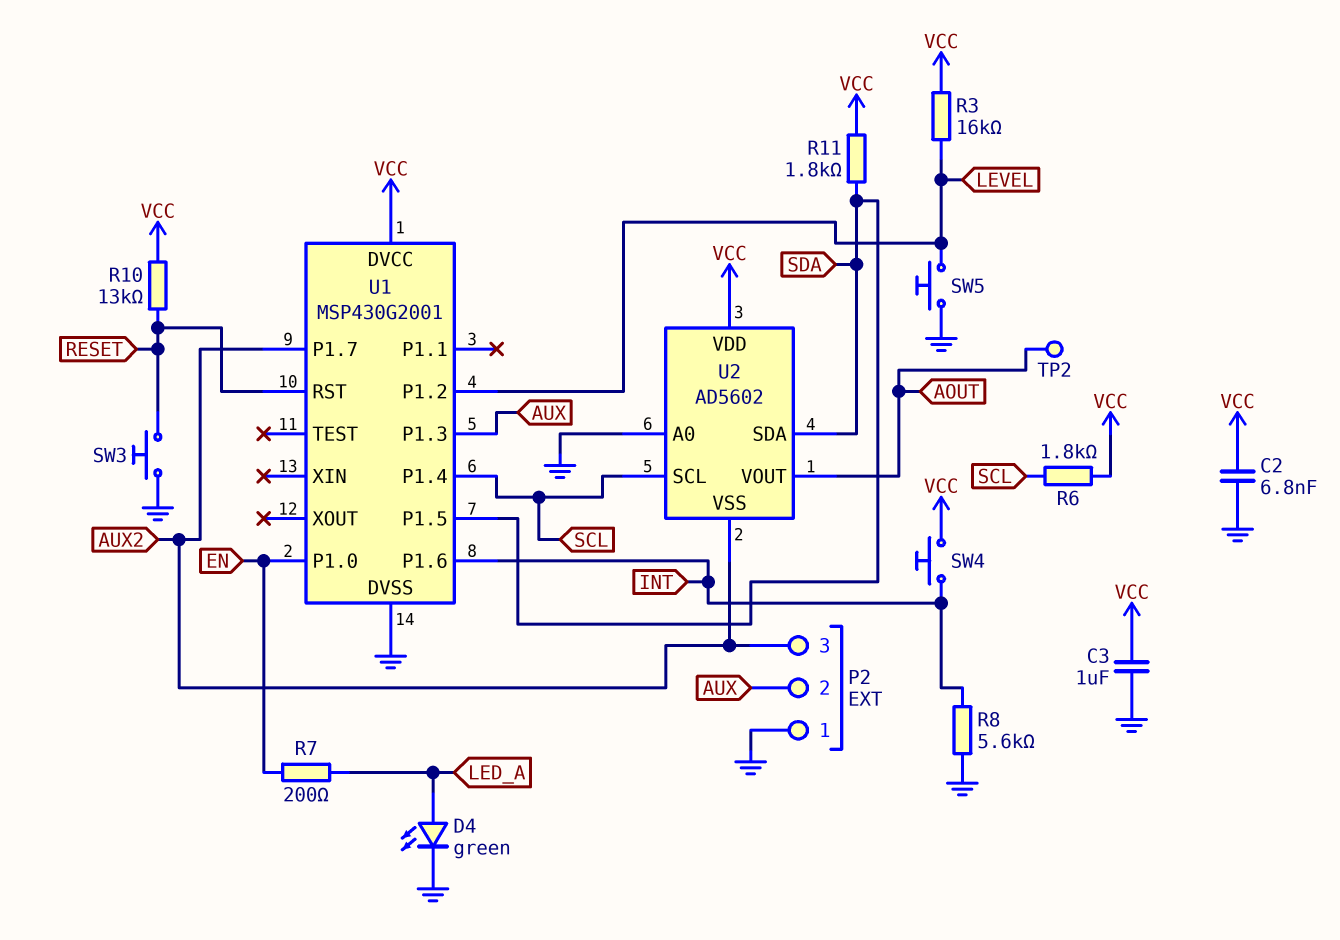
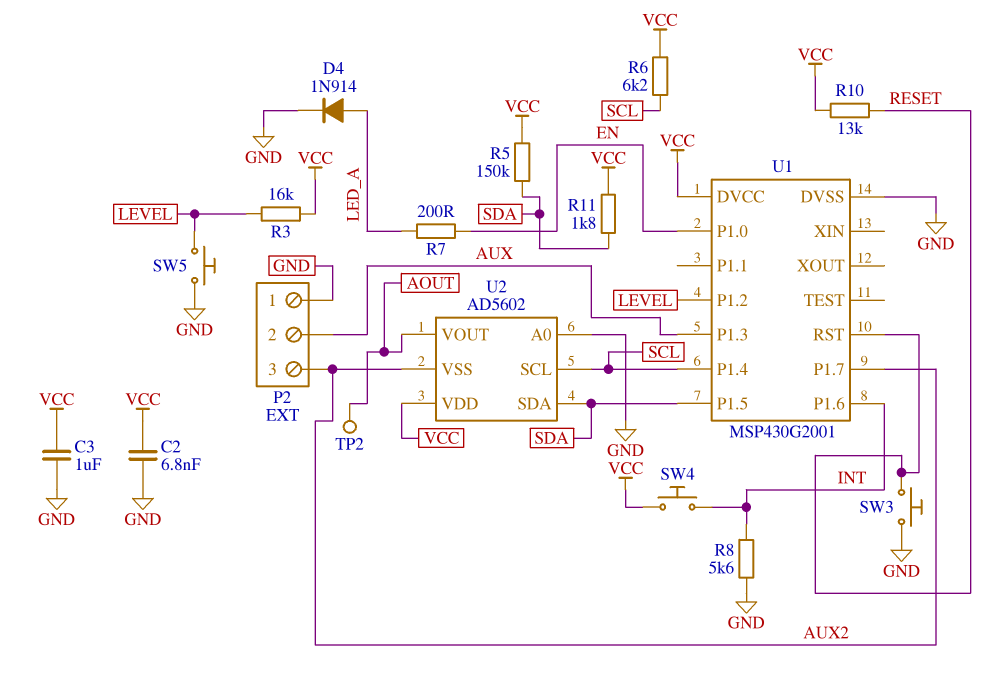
D4: LED green (A LED_A, K GND) -> diode 1N914 (A LED_A, K GND)
R5: none -> 150k (SDA, VCC)
R6: 1.8k (SCL, VCC) -> 6.2k (SCL, VCC)

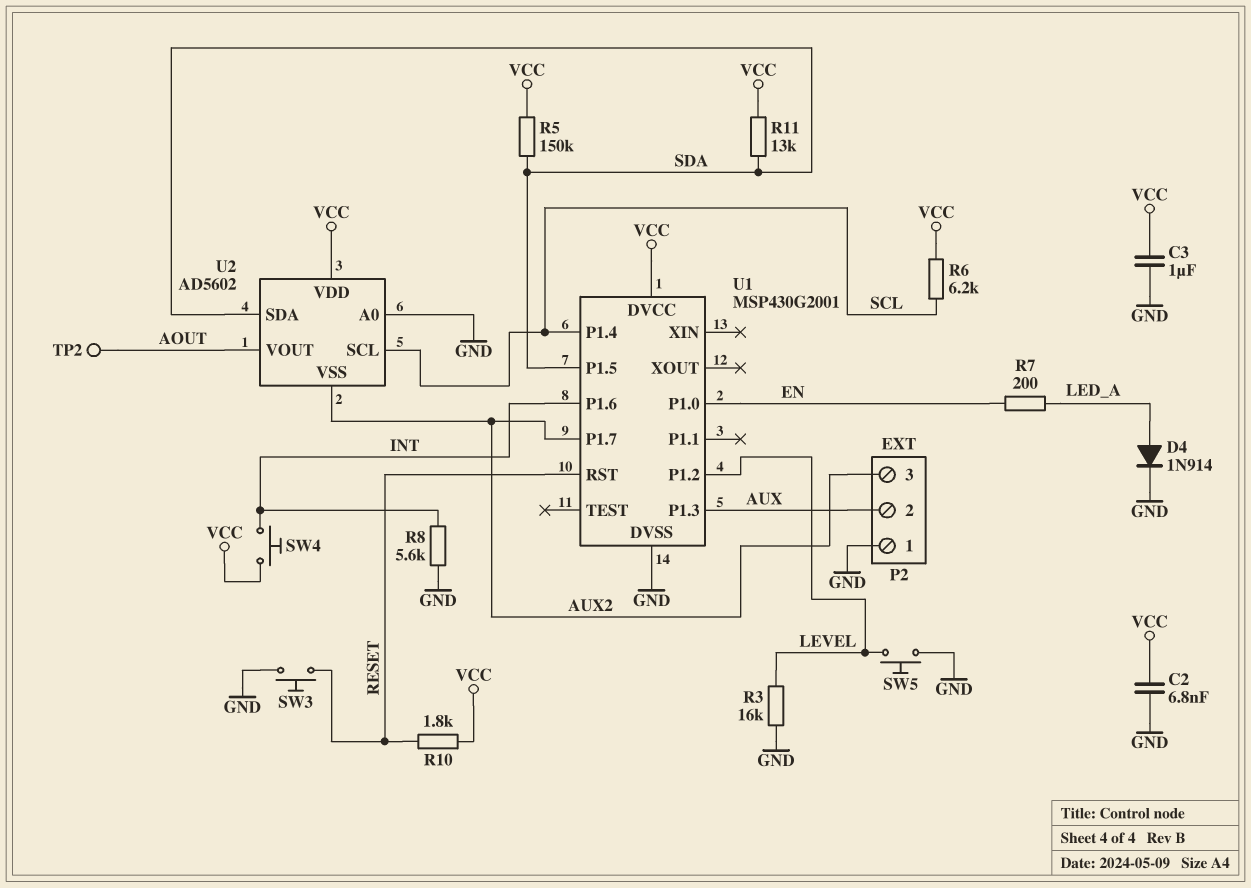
R3: 16k (LEVEL, VCC) -> 16k (GND, LEVEL)
R10: 13k (RESET, VCC) -> 1.8k (RESET, VCC)
R11: 1.8k (SDA, VCC) -> 13k (SDA, VCC)

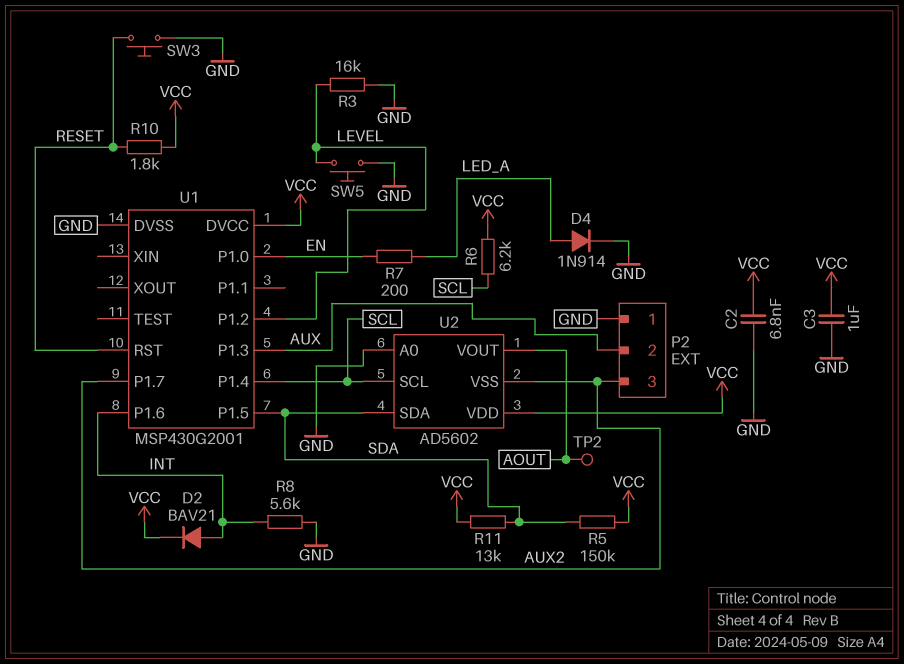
D2: none -> diode BAV21 (A INT, K VCC)
SW4: button (INT, VCC) -> none

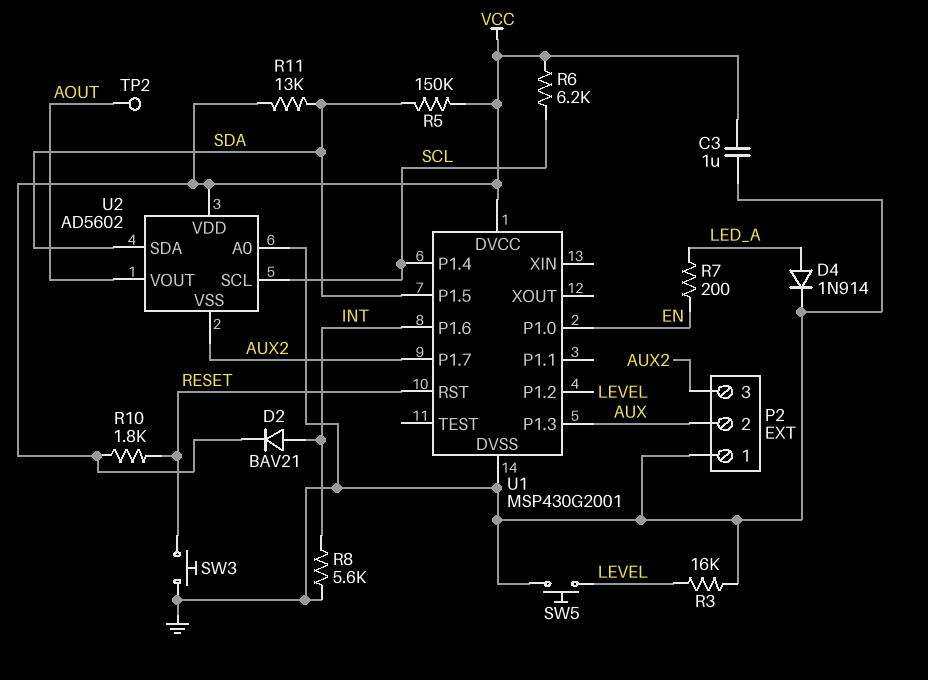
C2: 6.8nF (GND, VCC) -> none

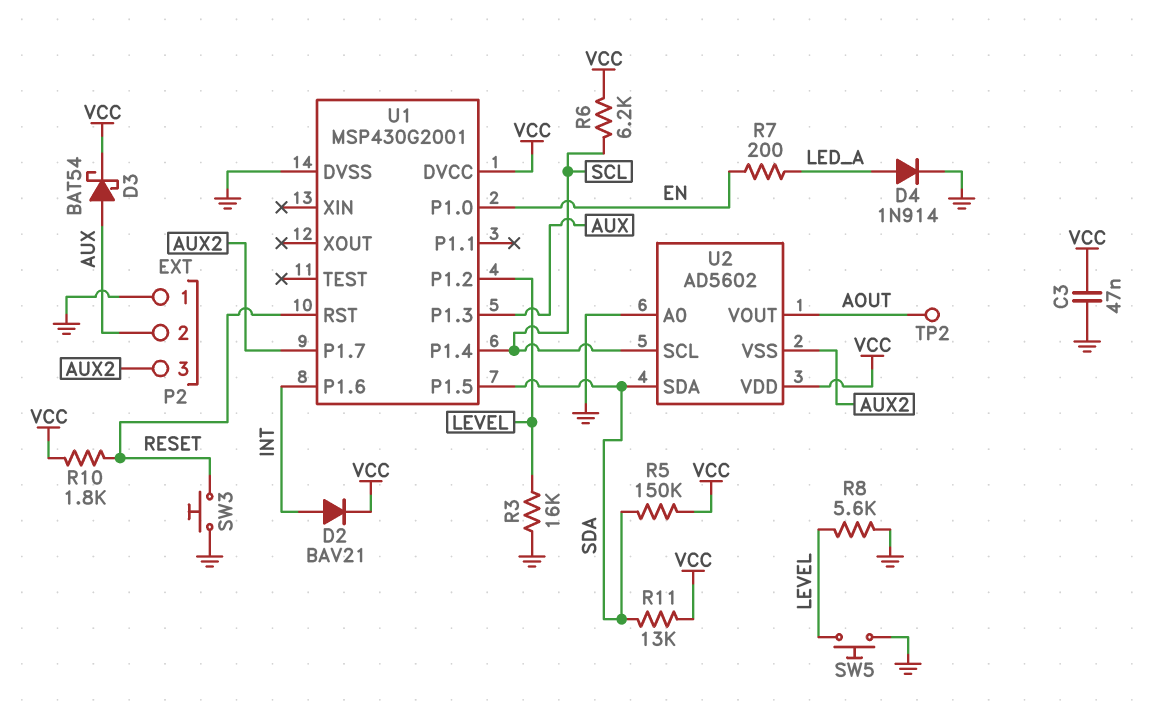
C3: 1uF (GND, VCC) -> 47nF (GND, VCC)
D3: none -> schottky BAT54 (A AUX, K VCC)
R8: 5.6k (GND, INT) -> 5.6k (GND, LEVEL)

